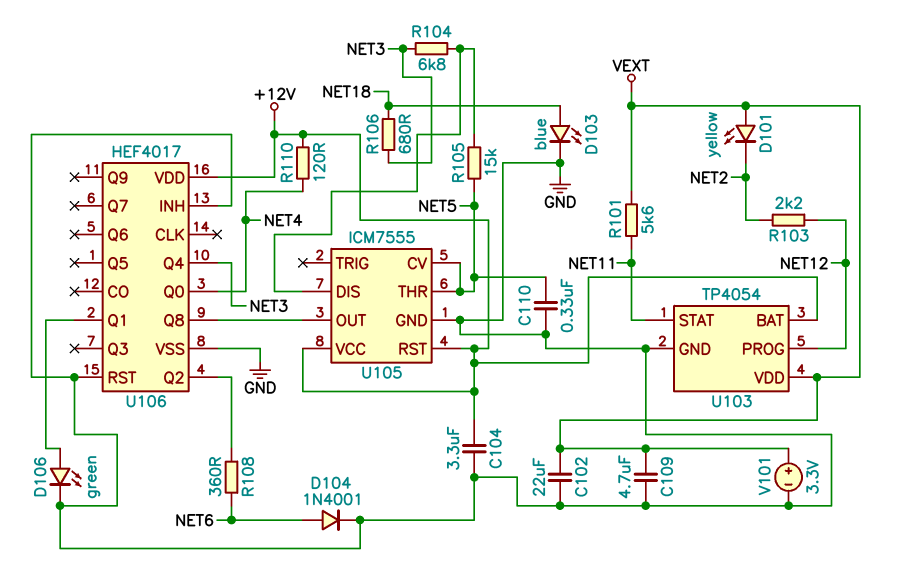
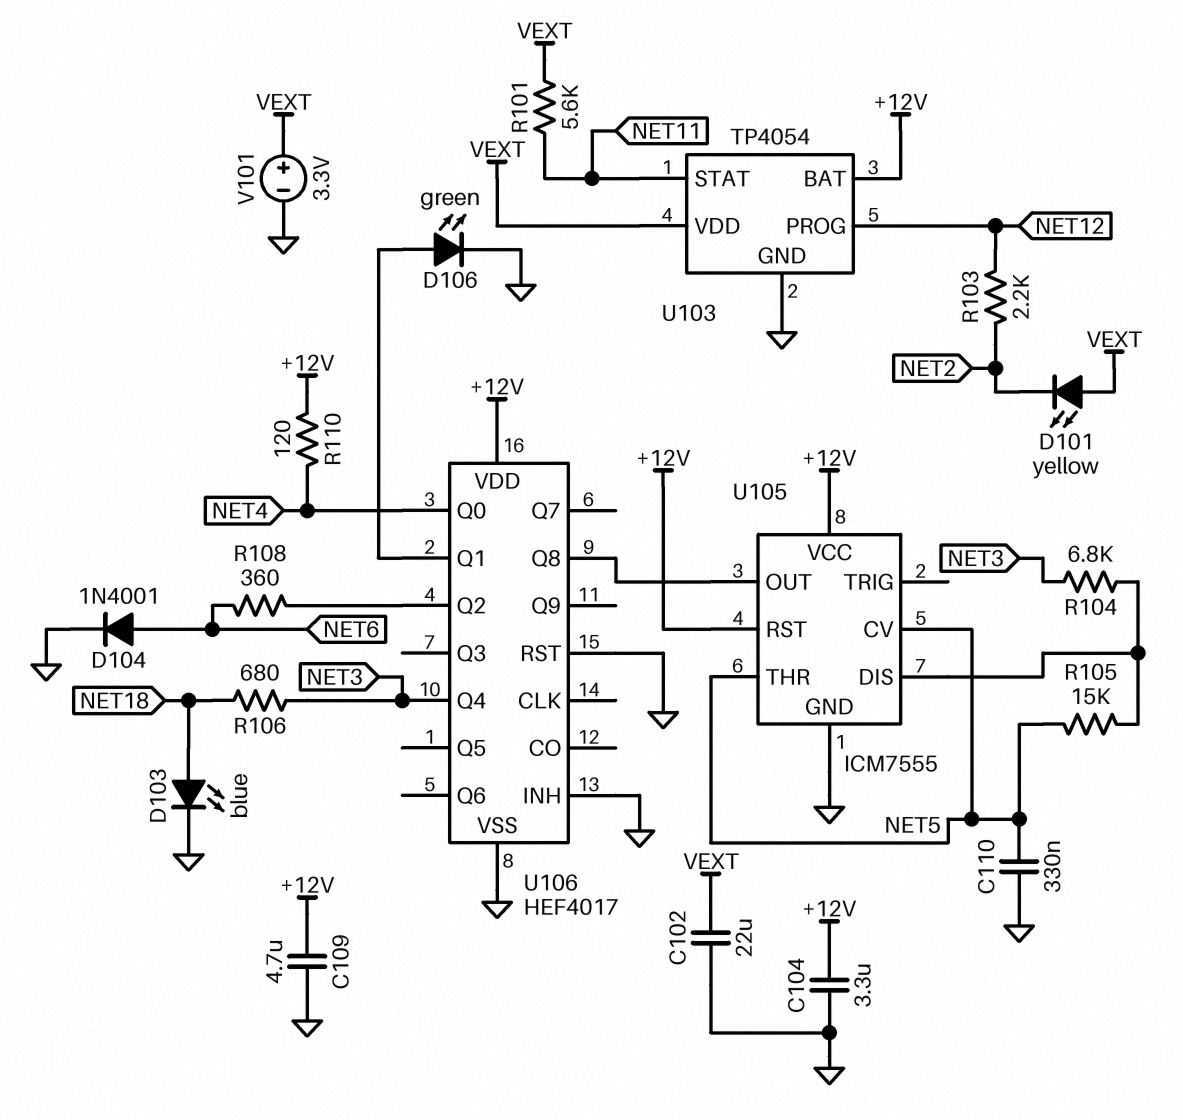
C109: 4.7uF (GND, VEXT) -> 4.7uF (+12V, GND)

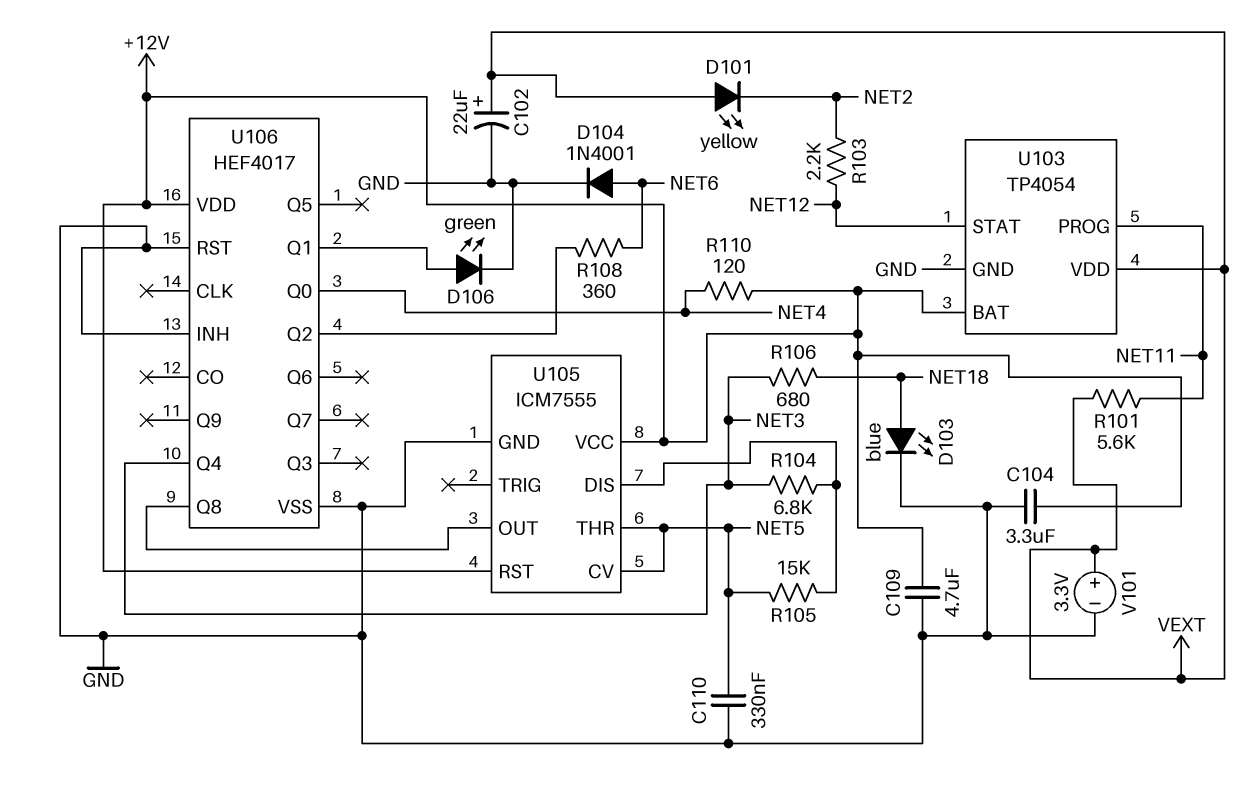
C102: 22uF (GND, VEXT) -> 22uF (plus VEXT, minus GND)
U103 pin PROG: NET12 -> NET11
U103 pin STAT: NET11 -> NET12

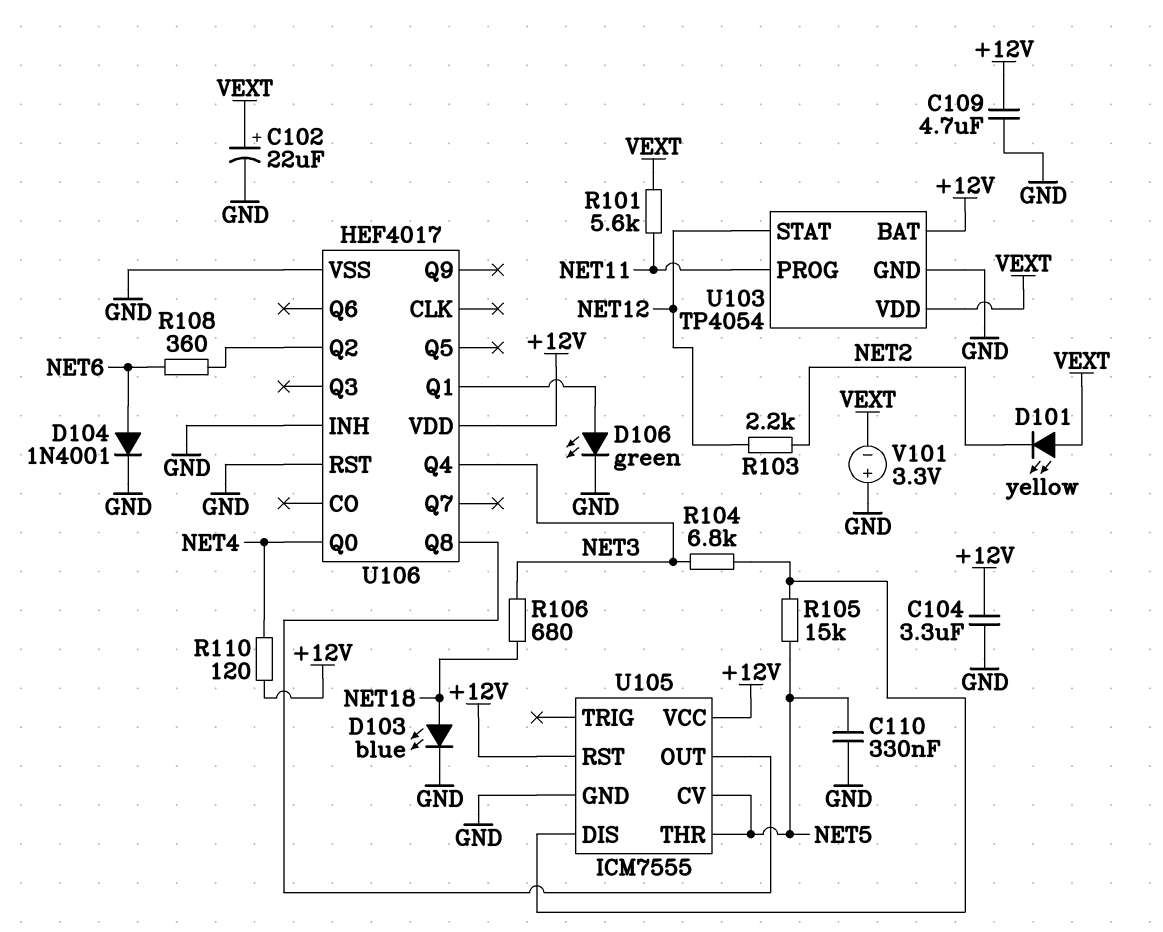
V101: 3.3V (plus VEXT, minus GND) -> 3.3V (plus GND, minus VEXT)

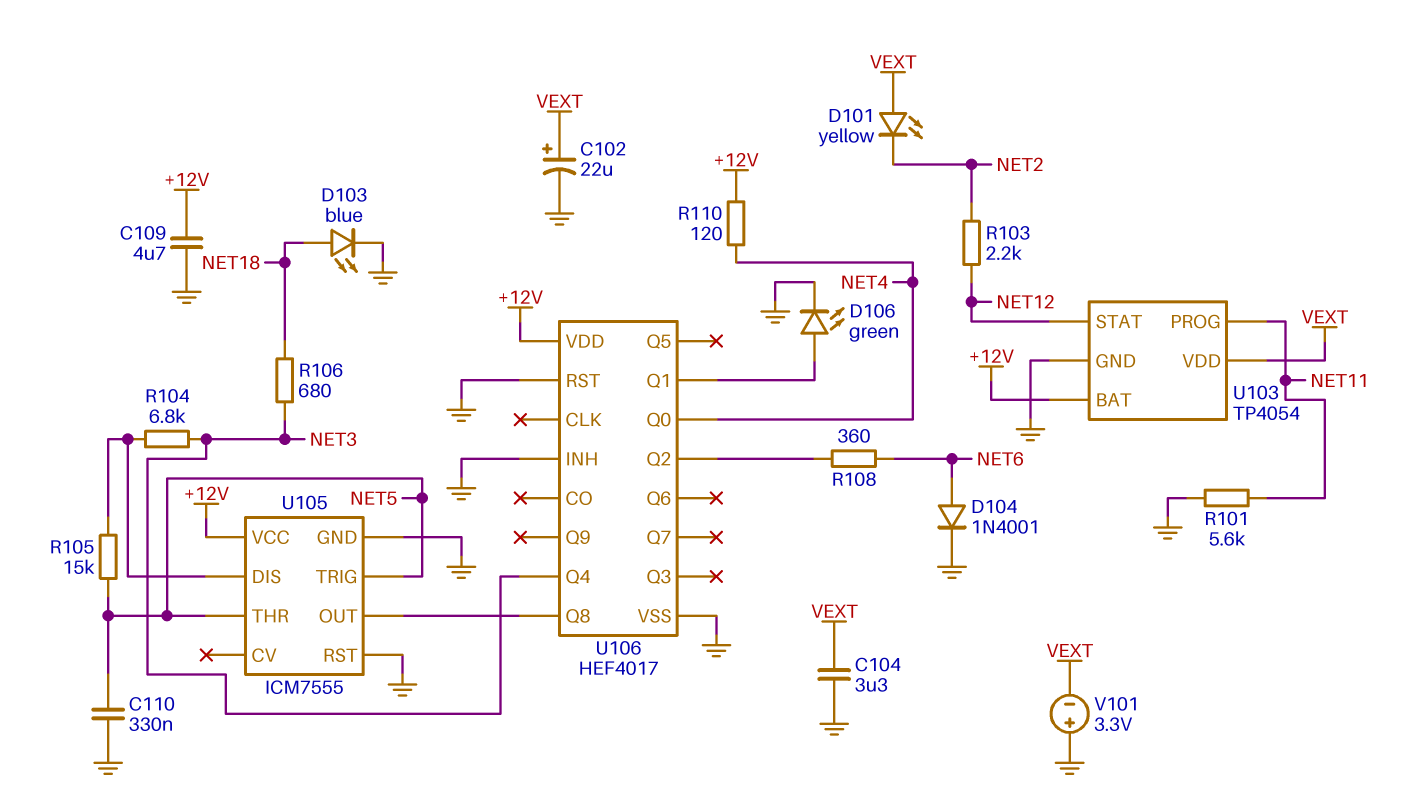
C104: 3.3uF (+12V, GND) -> 3.3uF (GND, VEXT)
R101: 5.6k (NET11, VEXT) -> 5.6k (GND, NET11)
U105 pin CV: NET5 -> none
U105 pin RST: +12V -> GND
U105 pin TRIG: none -> NET5

